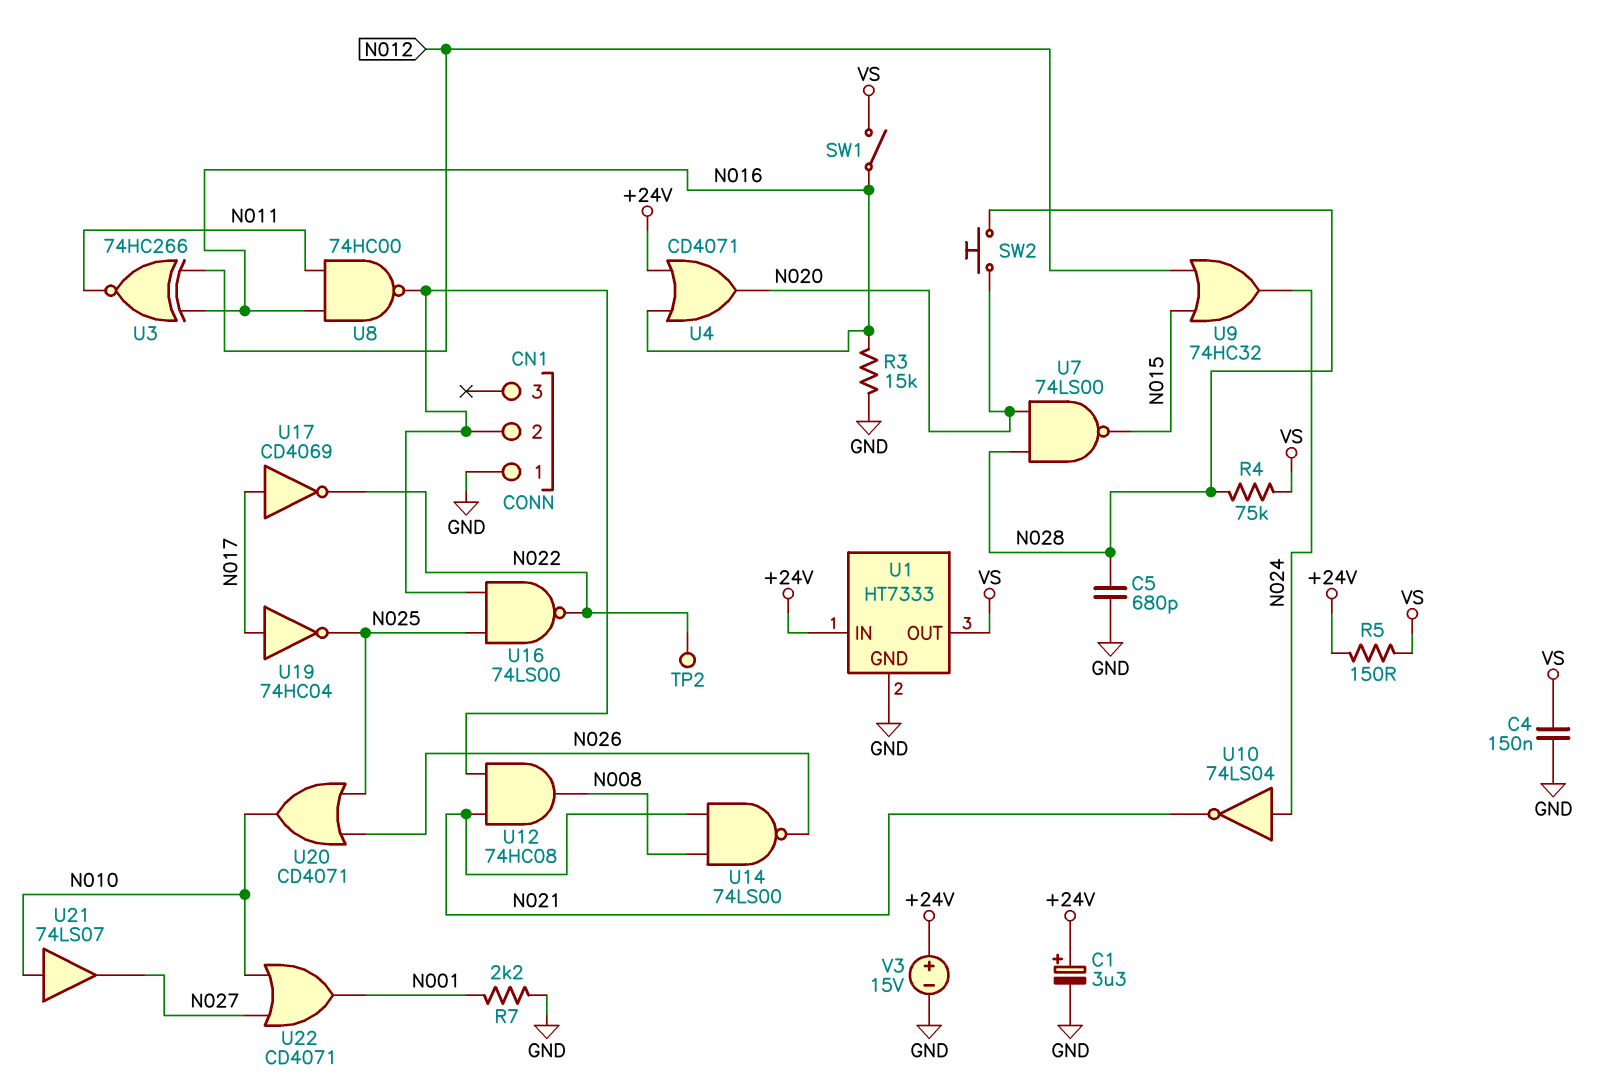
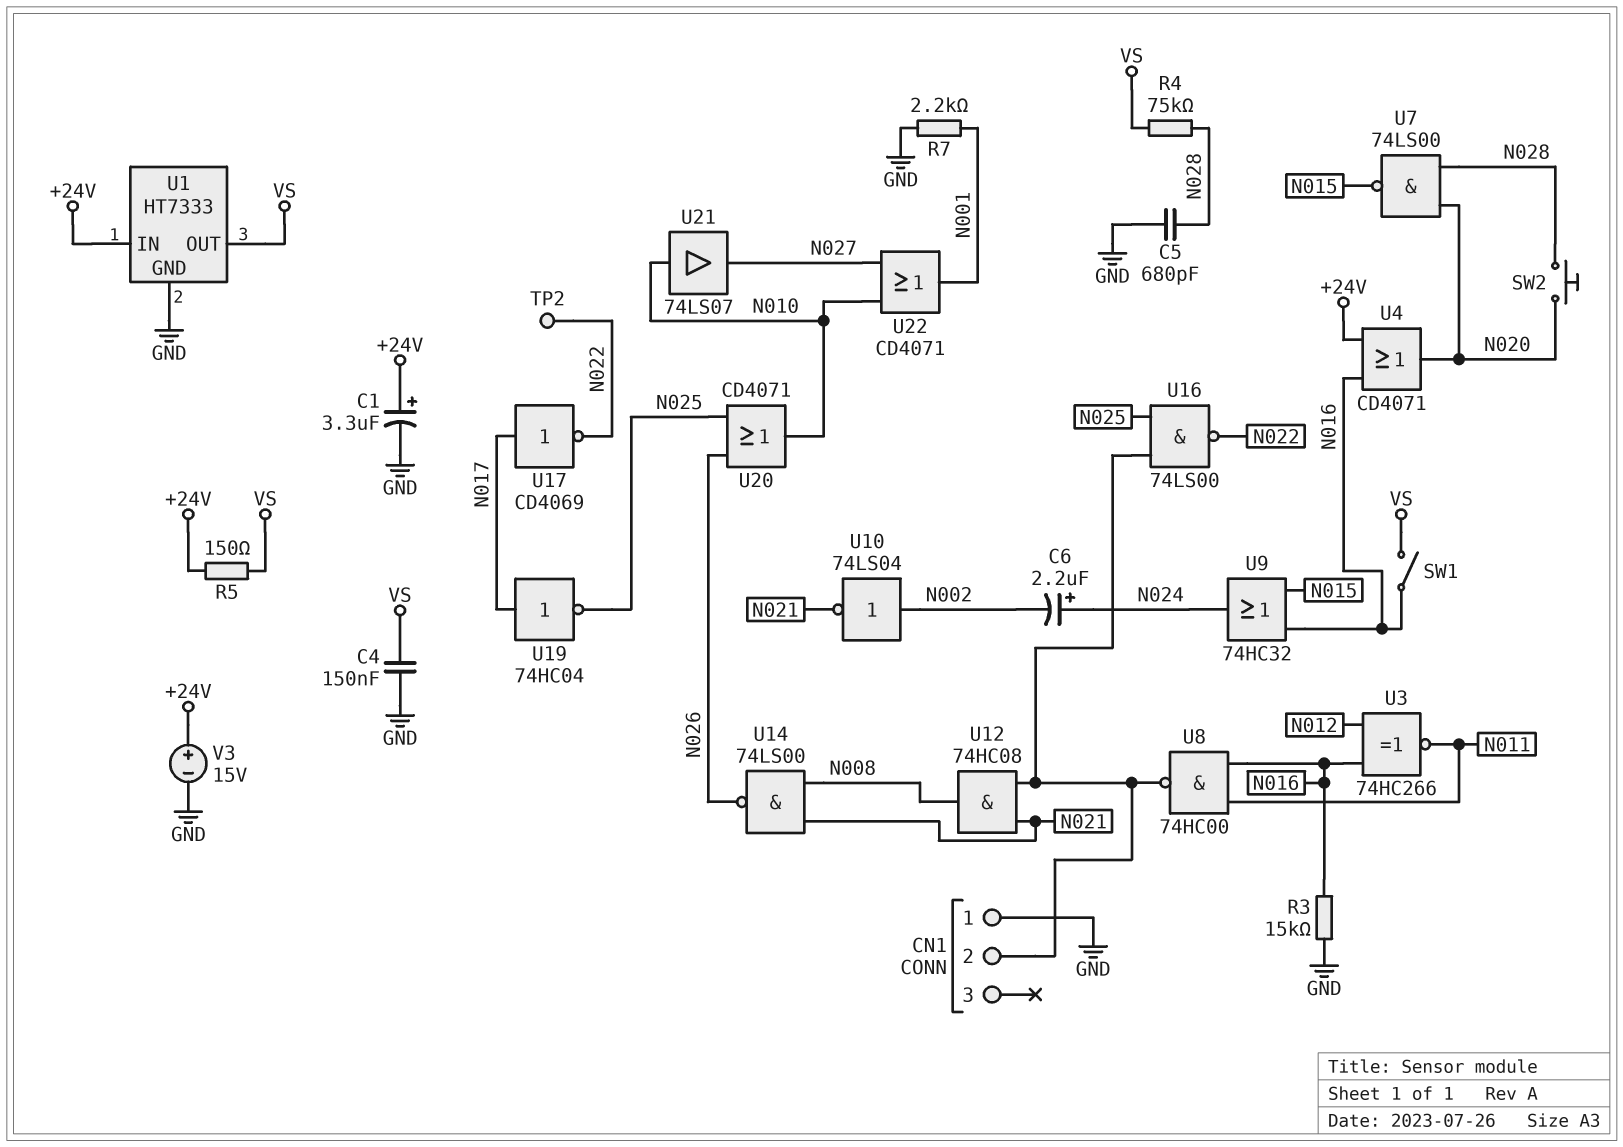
C6: none -> 2.2uF (plus N024, minus N002)
U9: OR 74HC32 (in N012, in N015, out N024) -> OR 74HC32 (in N015, in N016, out N024)
U10: NOT 74LS04 (in N024, out N021) -> NOT 74LS04 (in N002, out N021)

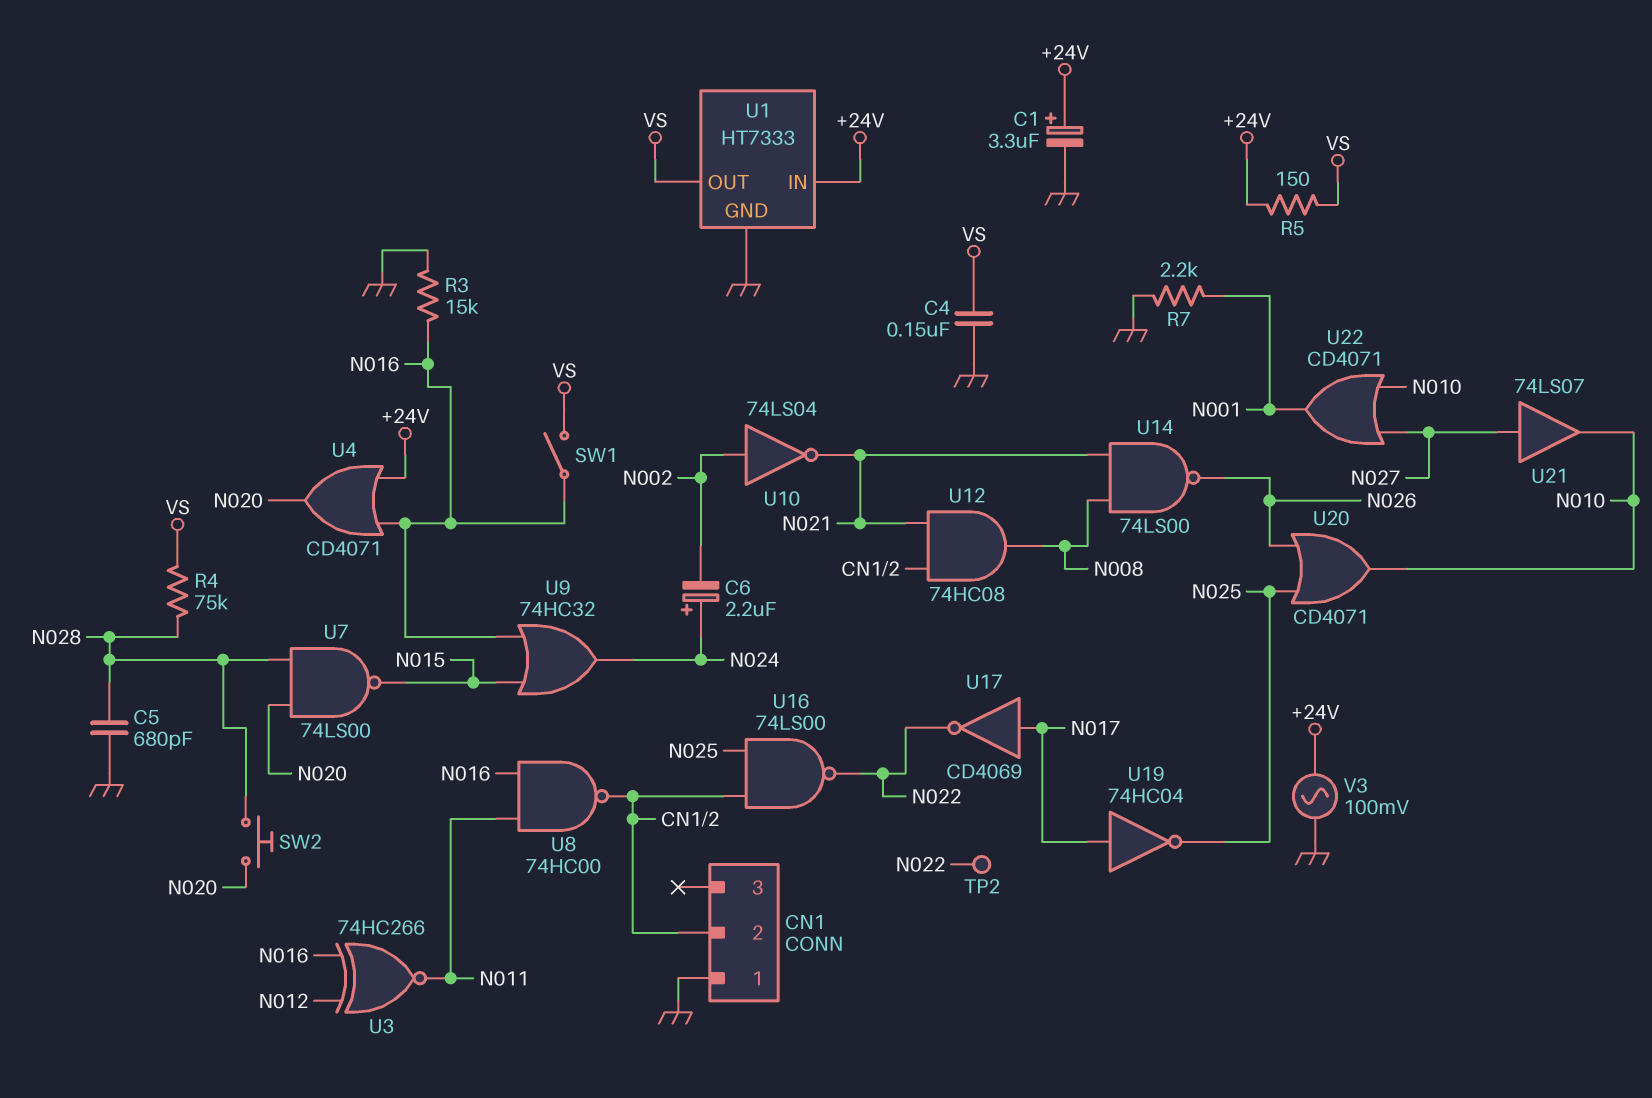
U21: buffer 74LS07 (in N010, out N027) -> buffer 74LS07 (in N027, out N010)
V3: 15V (plus +24V, minus GND) -> AC 100mV (+24V, GND)

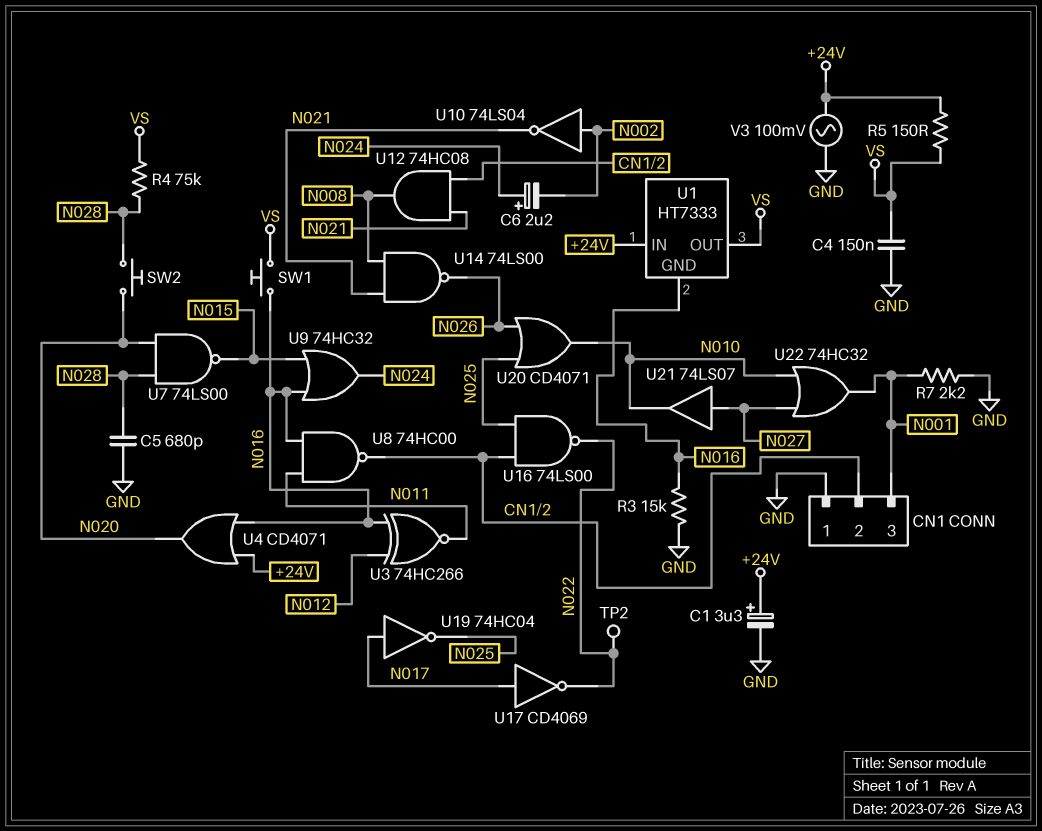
CN1 pin 3: none -> N001
SW1: switch (N016, VS) -> button (N016, VS)
U1 pin GND: GND -> N016
U22: OR CD4071 (in N010, in N027, out N001) -> OR 74HC32 (in N010, in N027, out N001)

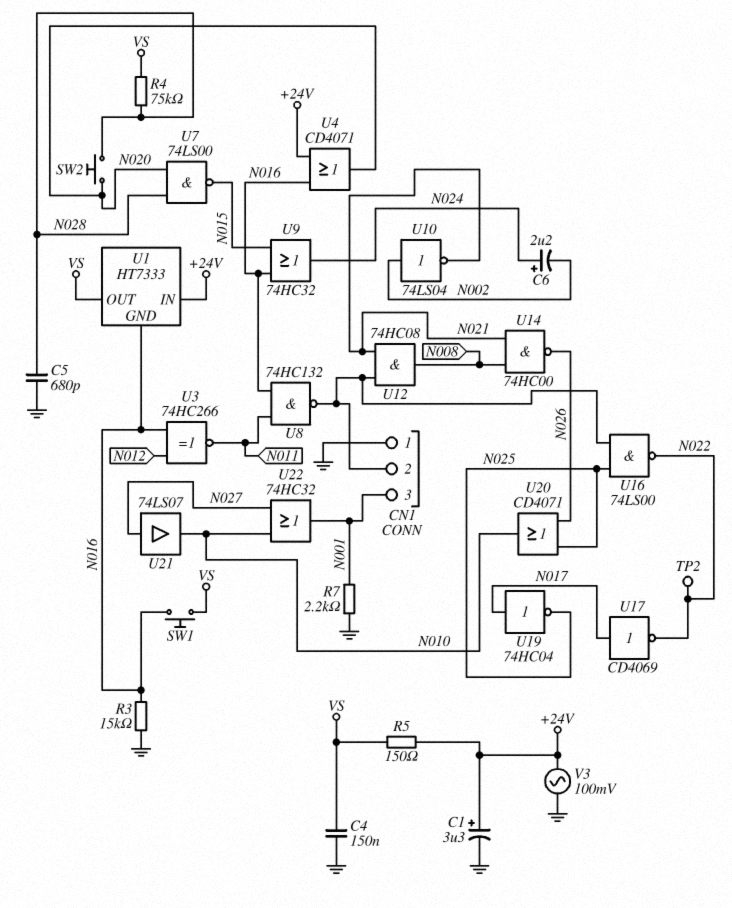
U8: NAND 74HC00 (in N011, in N016, out CN1/2) -> NAND 74HC132 (in N011, in N016, out CN1/2)
U14: NAND 74LS00 (in N008, in N021, out N026) -> NAND 74HC00 (in N008, in N021, out N026)

